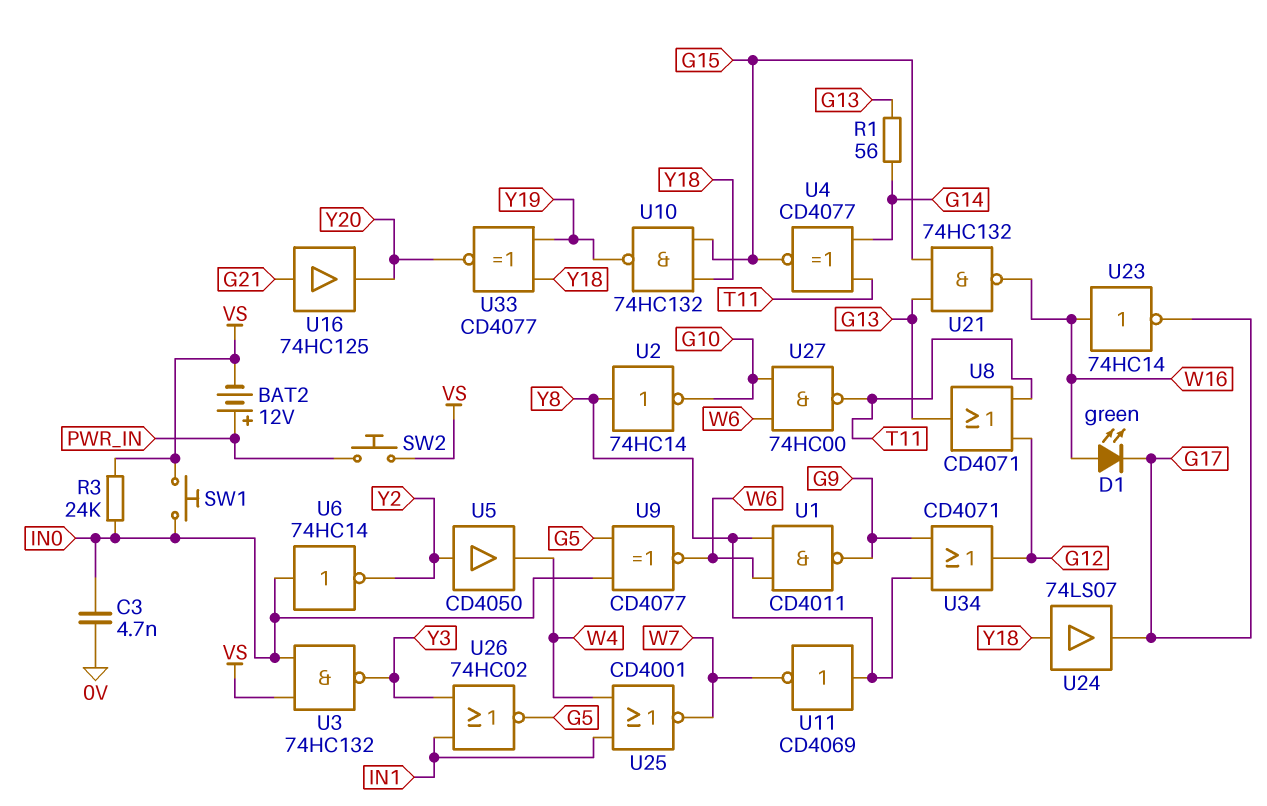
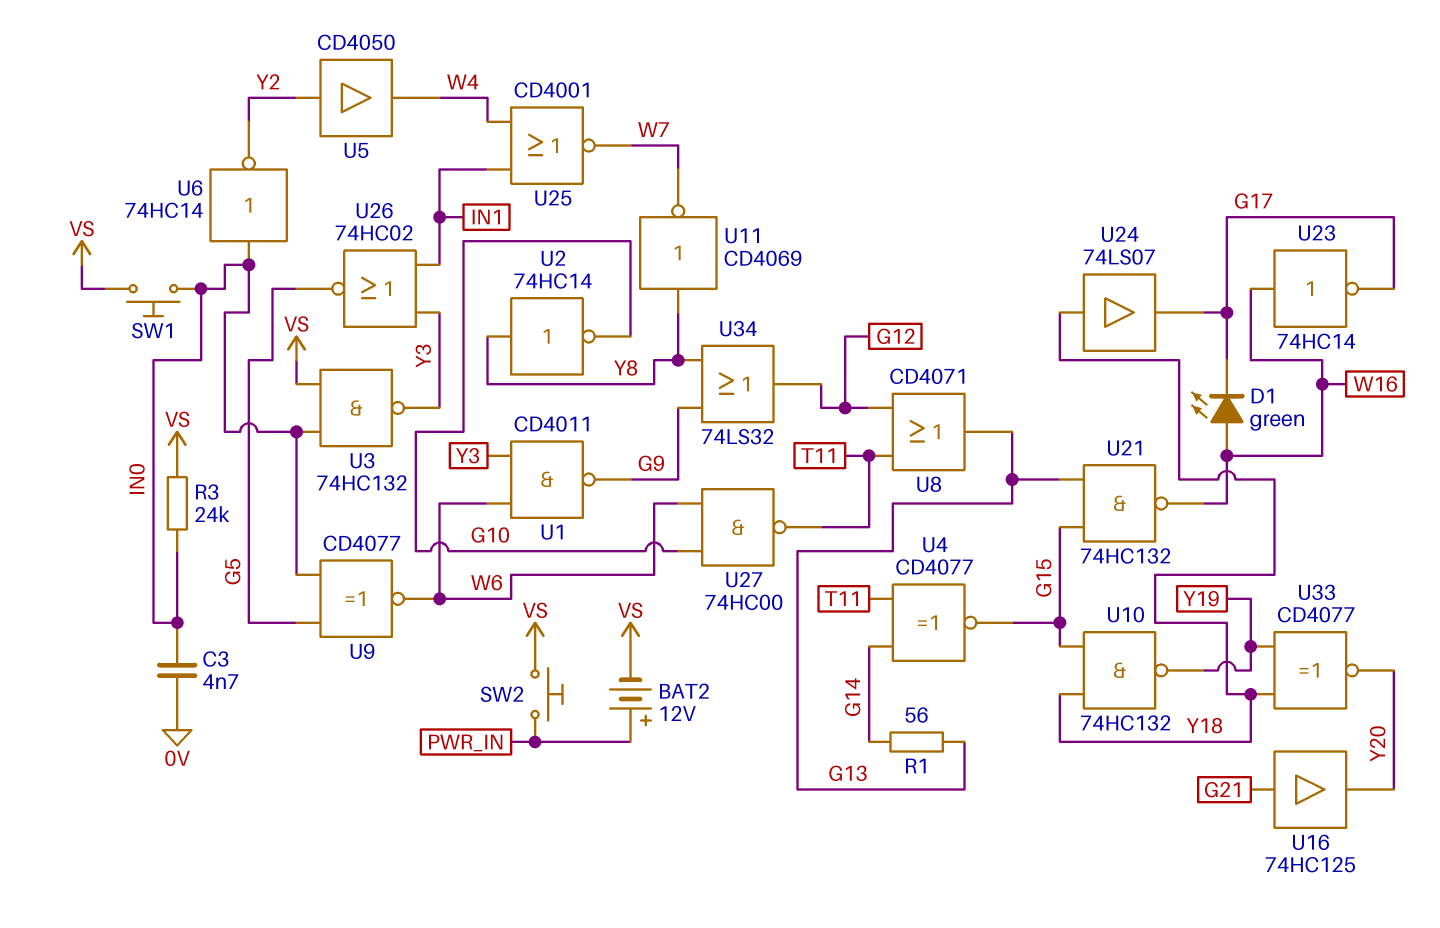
U1: NAND CD4011 (in W6, in Y8, out G9) -> NAND CD4011 (in W6, in Y3, out G9)
U34: OR CD4071 (in G9, in Y8, out G12) -> OR 74LS32 (in G9, in Y8, out G12)

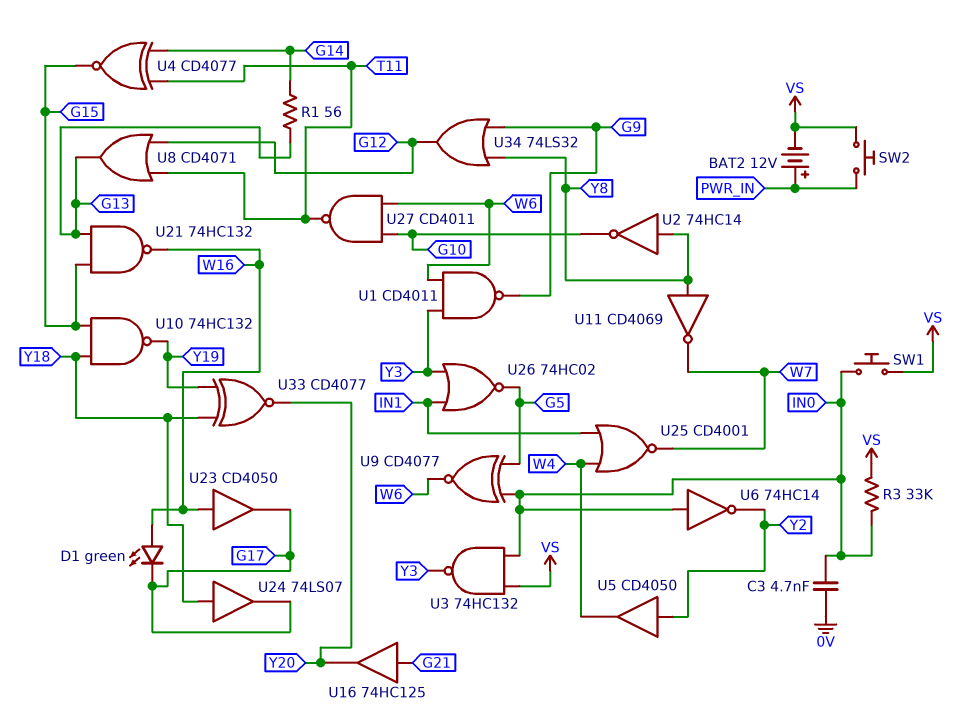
R3: 24k (IN0, VS) -> 33k (IN0, VS)
U23: NOT 74HC14 (in W16, out G17) -> buffer CD4050 (in W16, out G17)
U27: NAND 74HC00 (in G10, in W6, out T11) -> NAND CD4011 (in G10, in W6, out T11)

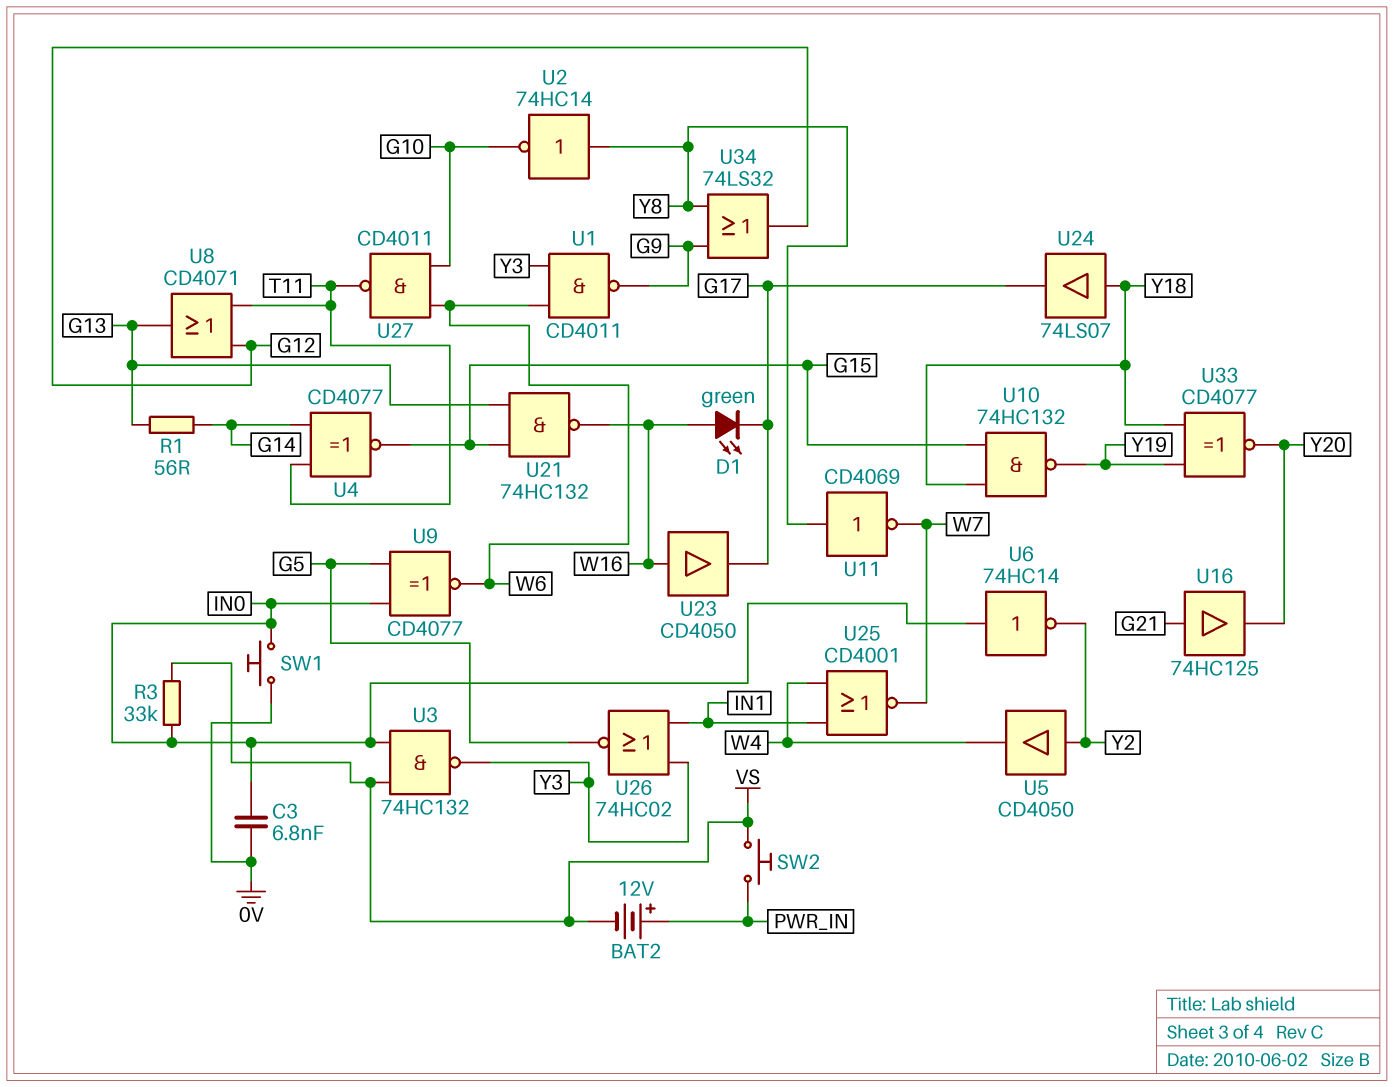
C3: 4.7nF (0V, IN0) -> 6.8nF (0V, IN0)
SW1: button (IN0, VS) -> button (0V, IN0)

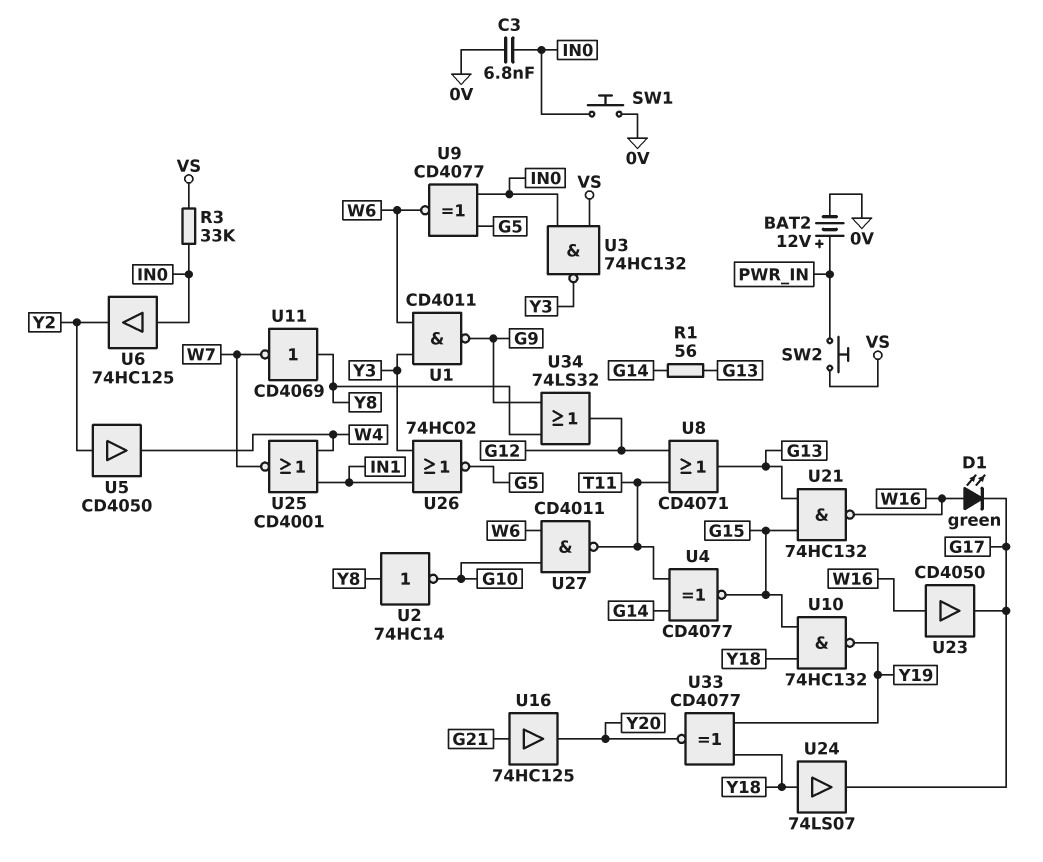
BAT2: 12V (plus PWR_IN, minus VS) -> 12V (plus PWR_IN, minus 0V)
U6: NOT 74HC14 (in IN0, out Y2) -> buffer 74HC125 (in IN0, out Y2)

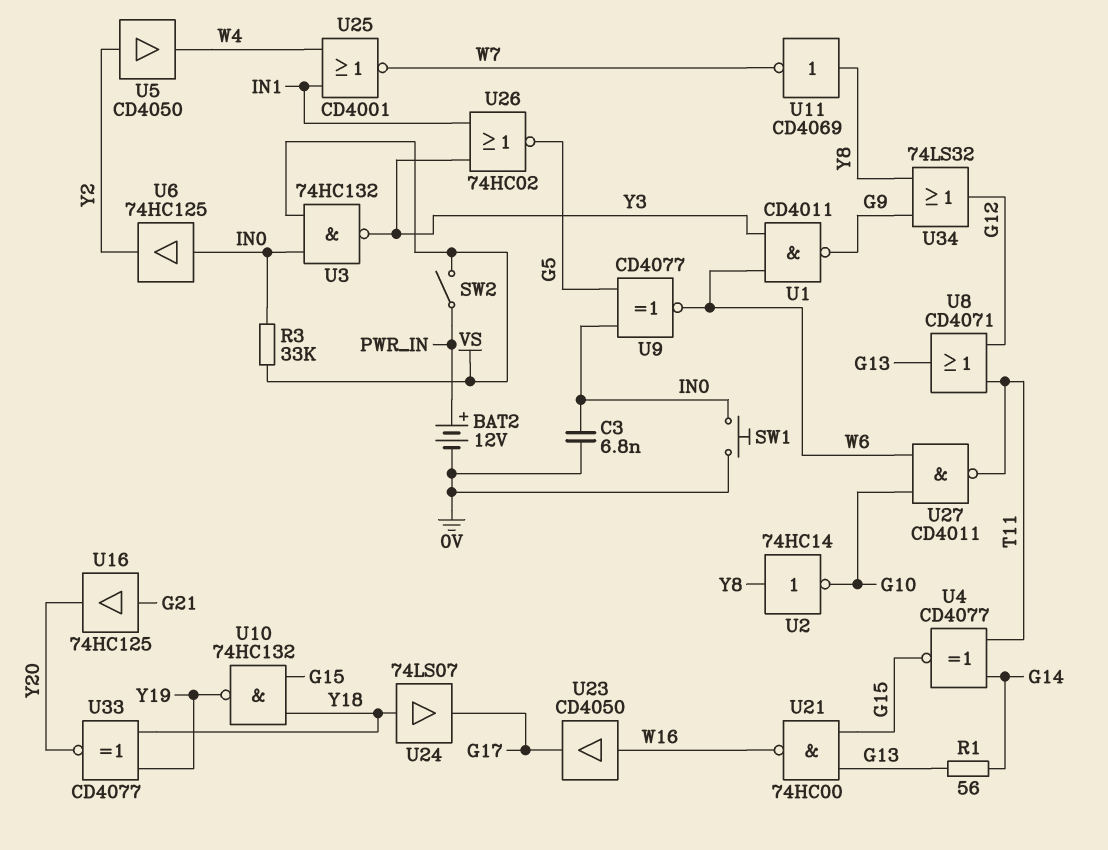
D1: LED green (A W16, K G17) -> none
SW2: button (PWR_IN, VS) -> switch (PWR_IN, VS)
U21: NAND 74HC132 (in G13, in G15, out W16) -> NAND 74HC00 (in G13, in G15, out W16)

